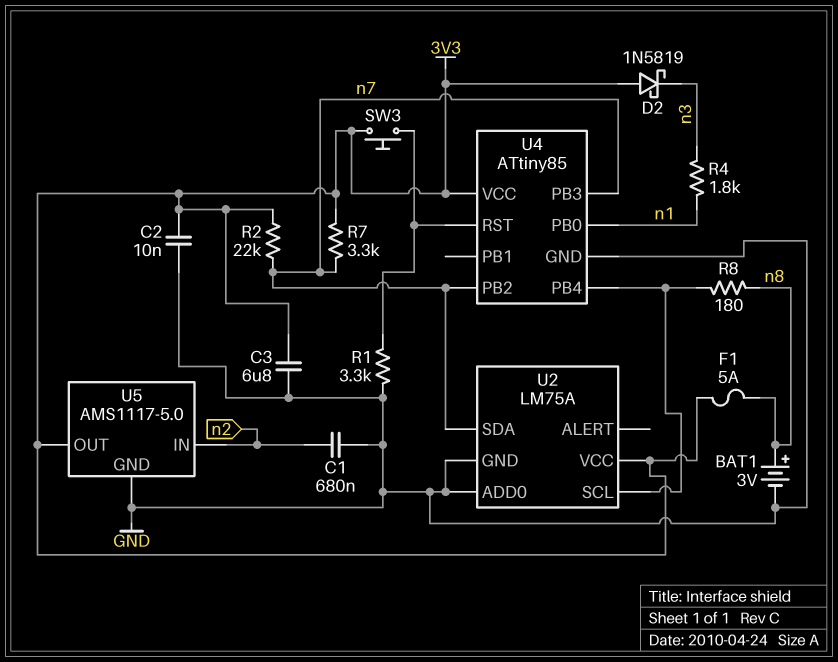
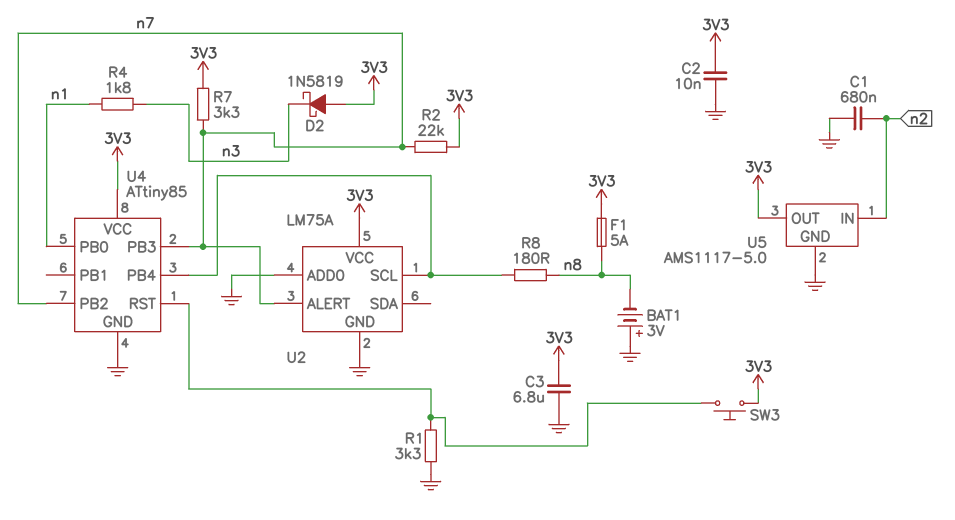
BAT1: 3V (plus n8, minus GND) -> 3V (plus GND, minus n8)
U2 pin ALERT: none -> n7
U2 pin SDA: n7 -> none

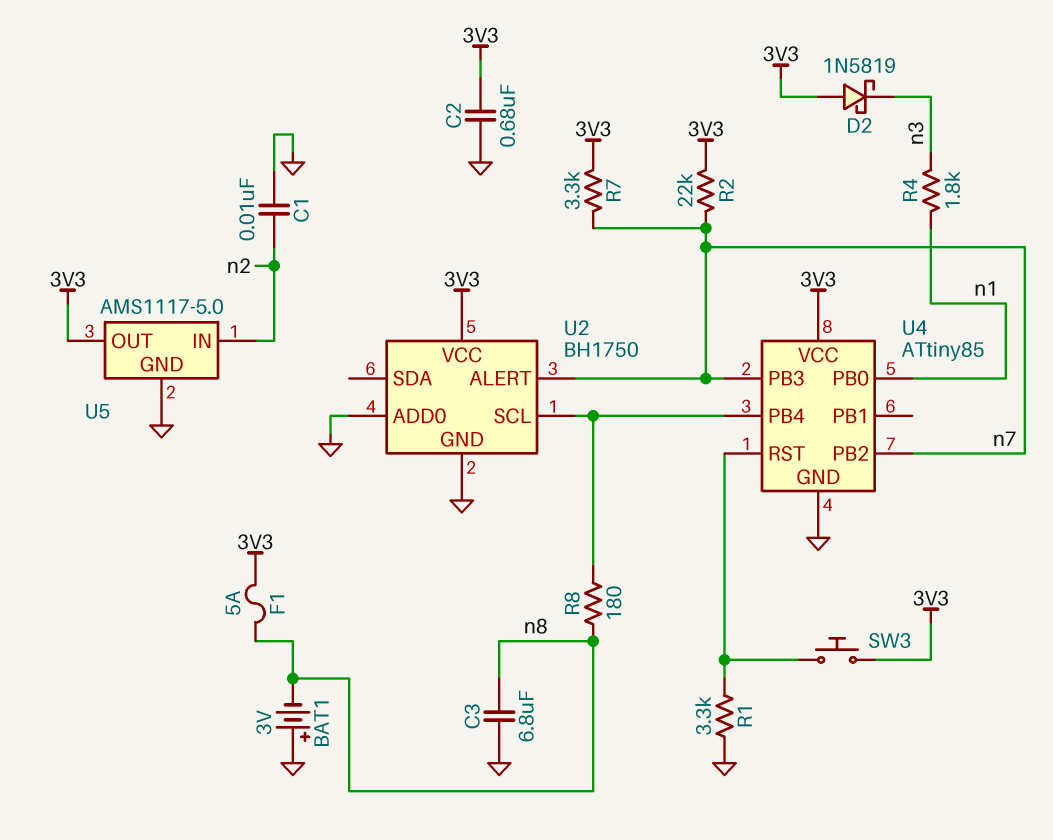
C1: 680nF (GND, n2) -> 10nF (GND, n2)
C2: 10nF (3V3, GND) -> 680nF (3V3, GND)
C3: 6.8uF (3V3, GND) -> 6.8uF (GND, n8)
U2: LM75A -> BH1750

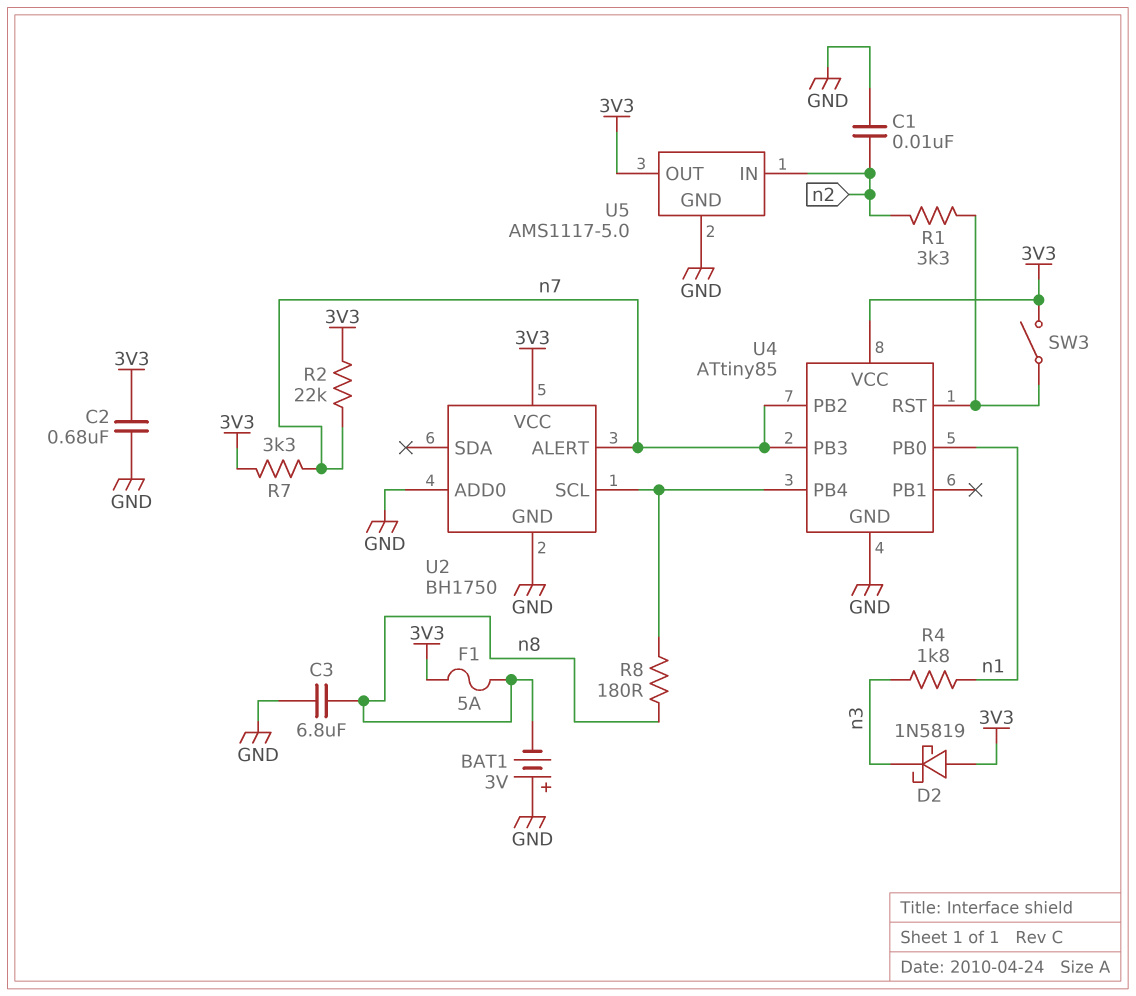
R1: 3.3k (GND, U4/RST) -> 3.3k (U4/RST, n2)
SW3: button (3V3, U4/RST) -> switch (3V3, U4/RST)

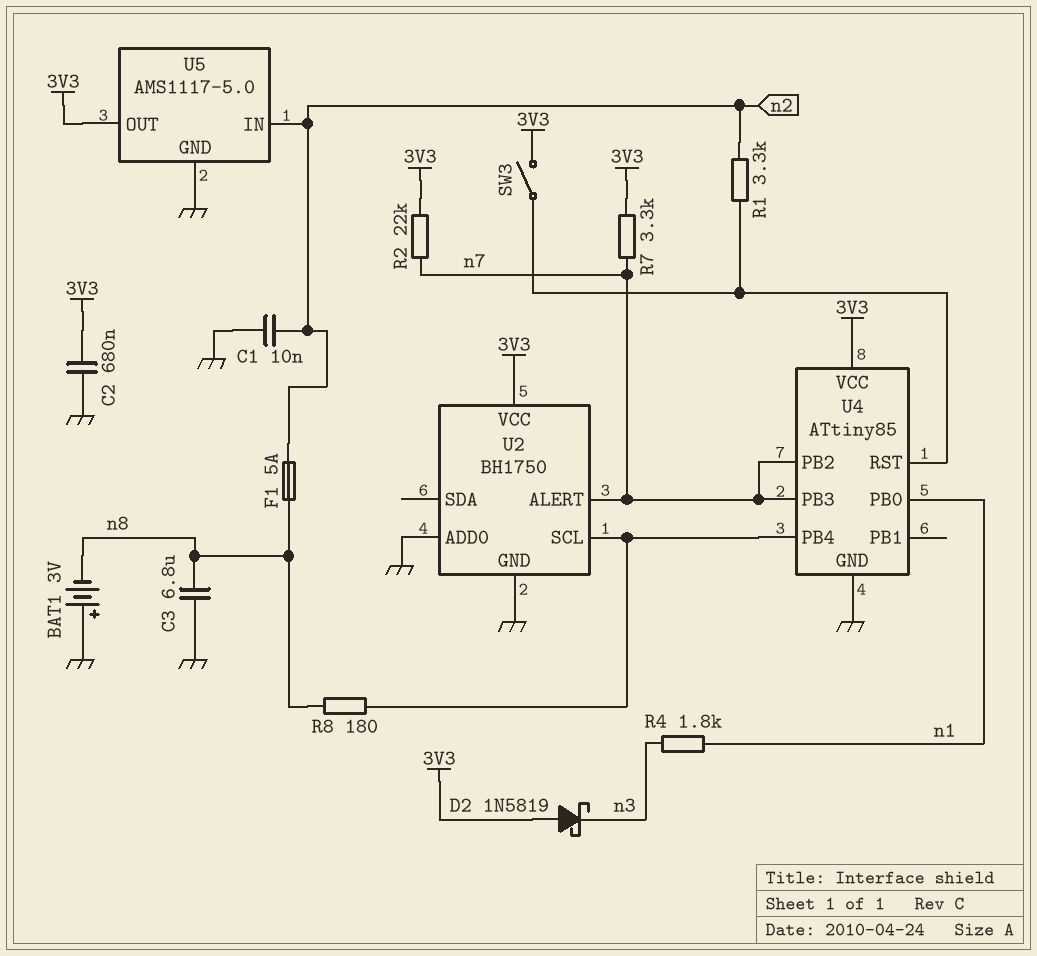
F1: 5A (3V3, n8) -> 5A (n2, n8)

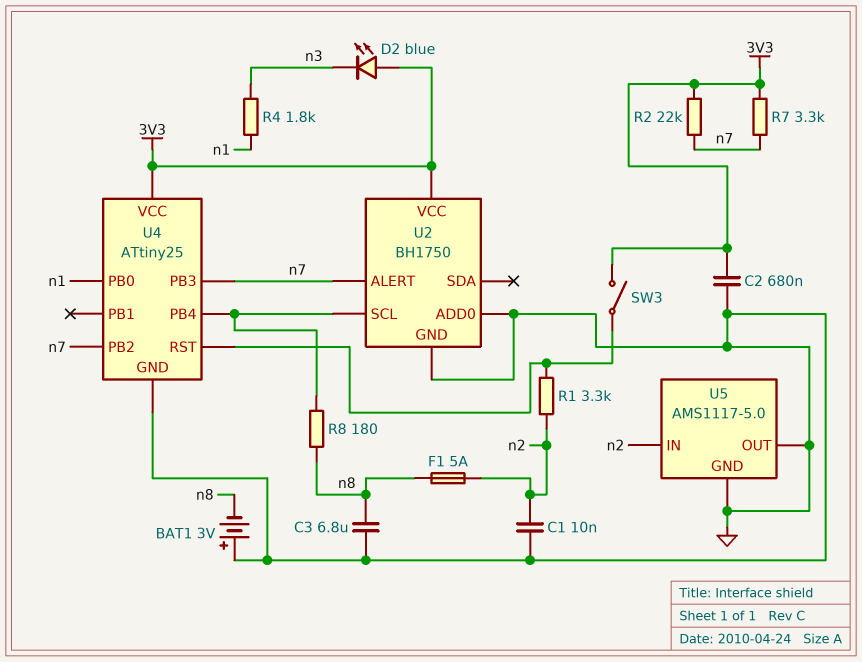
D2: schottky 1N5819 (A 3V3, K n3) -> LED blue (A 3V3, K n3)
U4: ATtiny85 -> ATtiny25
U5 pin OUT: 3V3 -> GND

